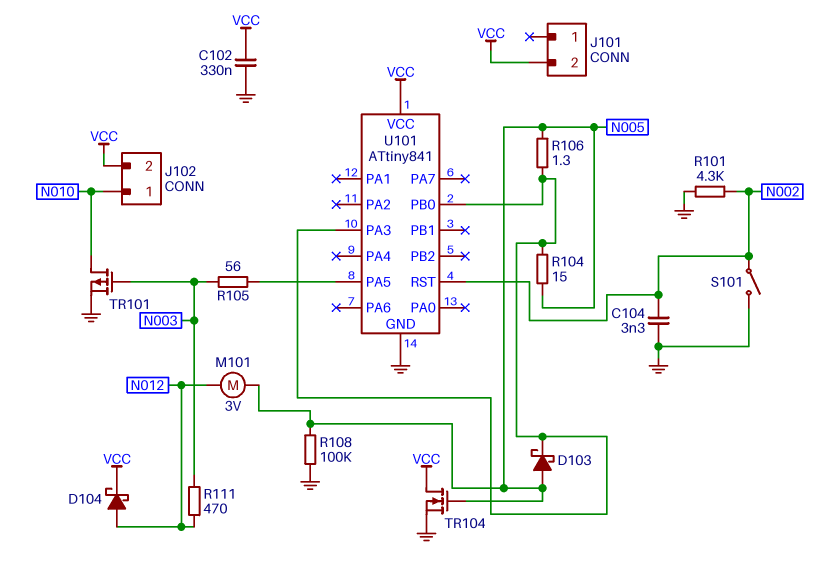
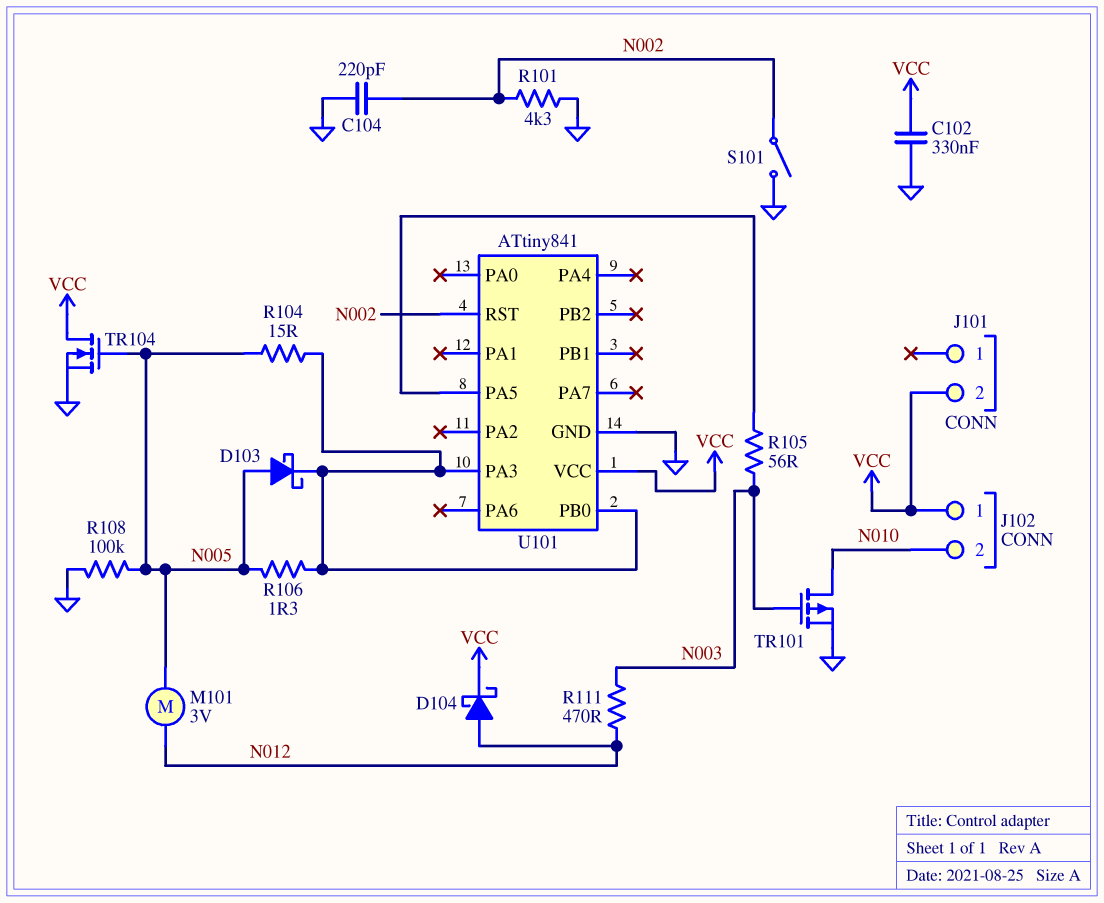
C104: 3.3nF (GND, N002) -> 220pF (GND, N002)
J102 pin 1: N010 -> VCC
J102 pin 2: VCC -> N010

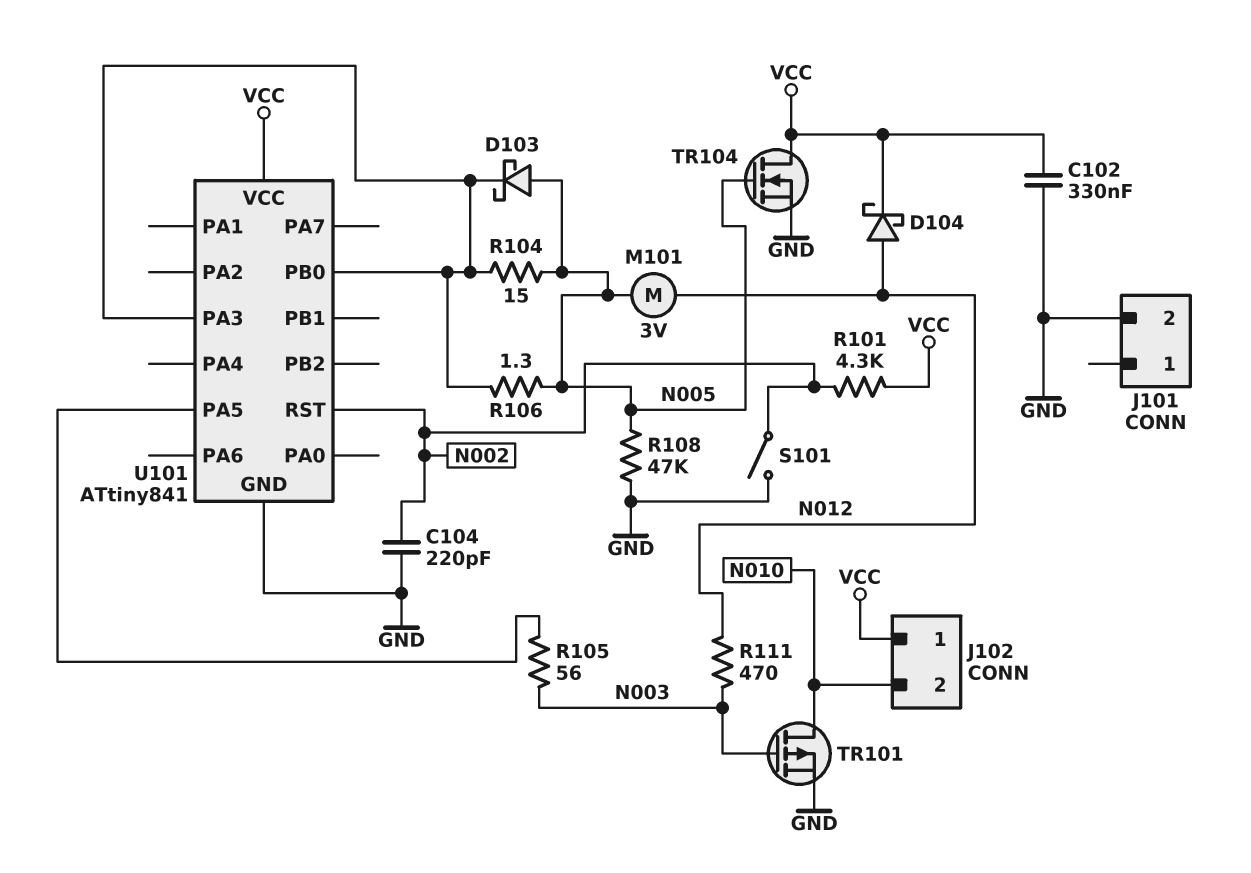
J101 pin 2: VCC -> GND
R101: 4.3k (GND, N002) -> 4.3k (N002, VCC)
R108: 100k (GND, N005) -> 47k (GND, N005)

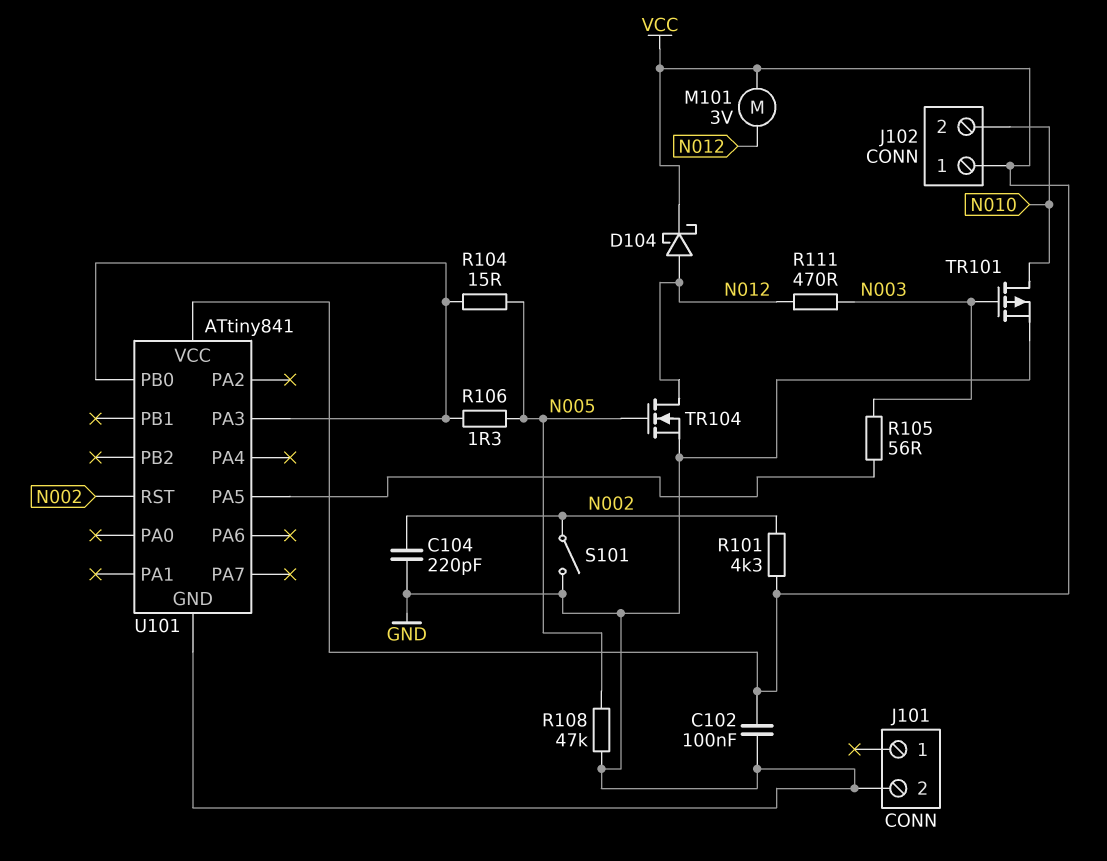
C102: 330nF (GND, VCC) -> 100nF (GND, VCC)
D103: schottky (A N005, K U101/PA3) -> none
M101: motor 3V (N005, N012) -> motor 3V (N012, VCC)
TR104: NMOS (G N005, D VCC, S GND) -> NMOS (G N005, D N012, S GND)

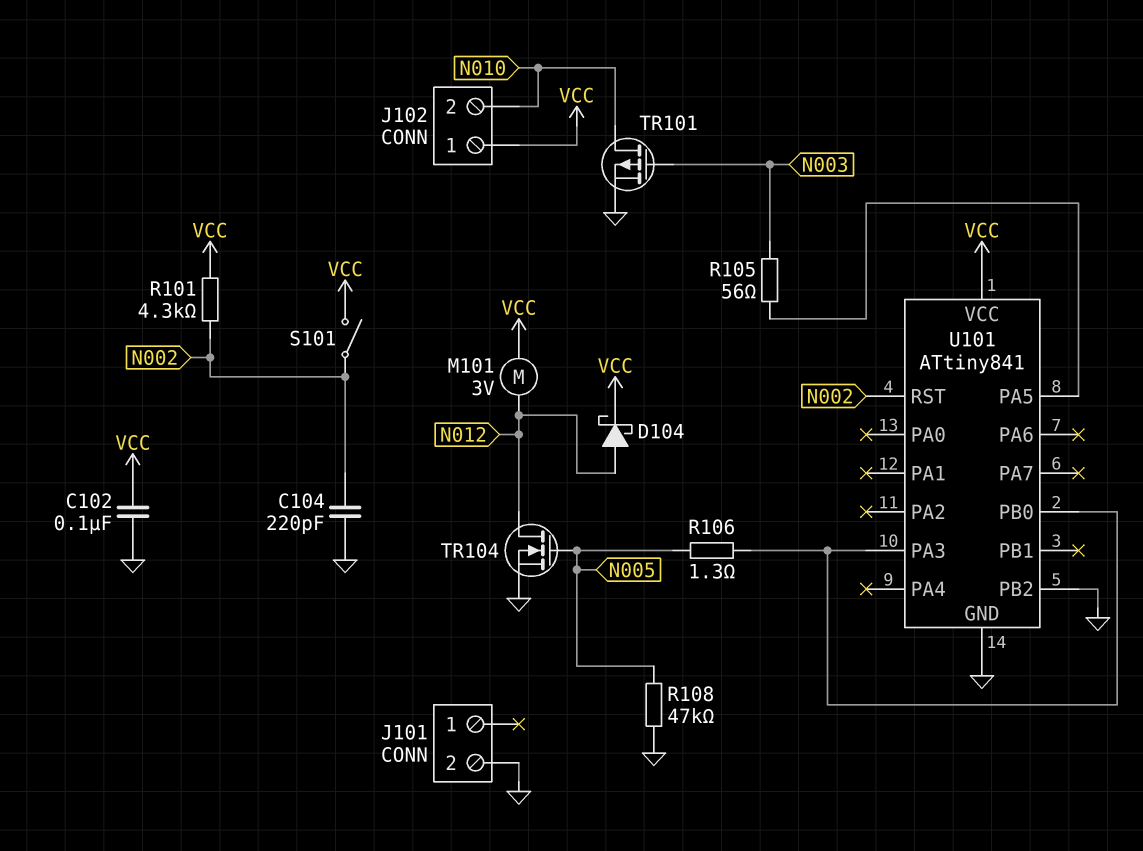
R104: 15 (N005, U101/PA3) -> none
R111: 470 (N003, N012) -> none
S101: switch (GND, N002) -> switch (N002, VCC)
U101 pin PB2: none -> GND

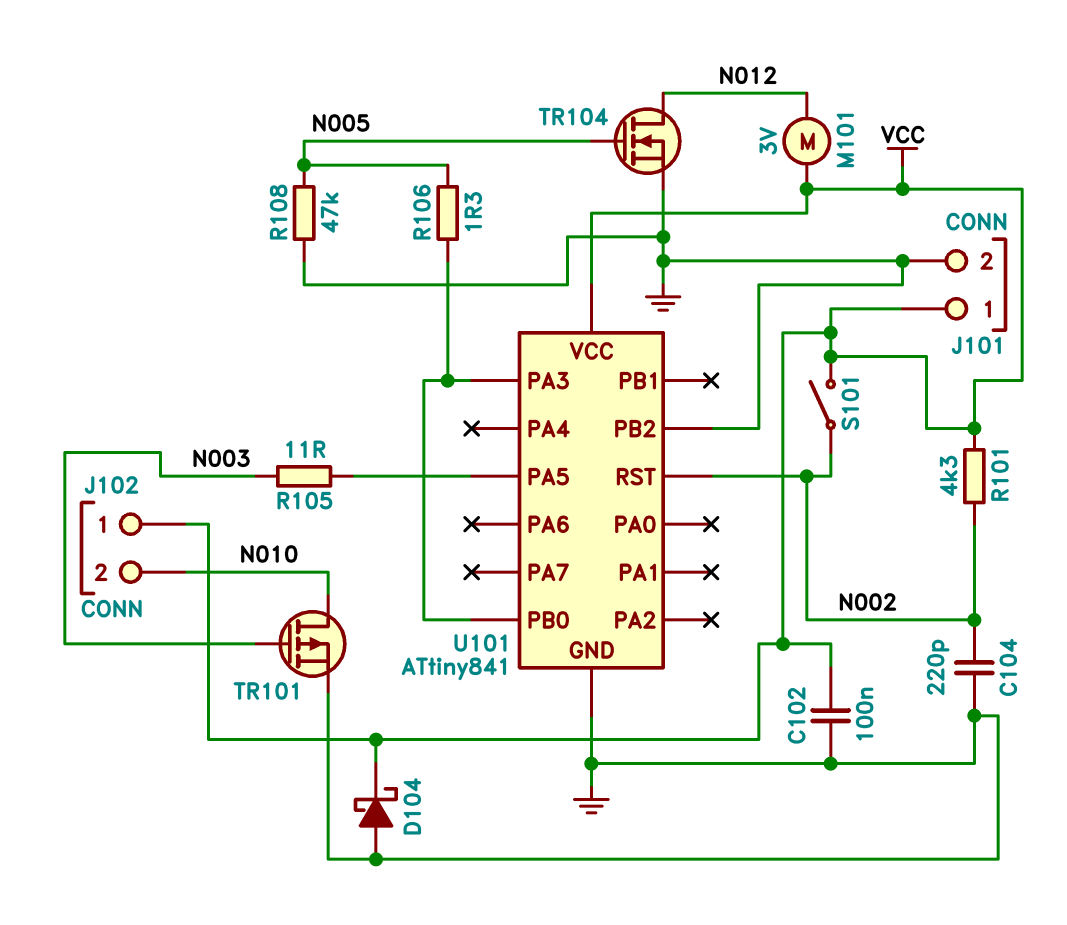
D104: schottky (A N012, K VCC) -> schottky (A GND, K VCC)
J101 pin 1: none -> VCC
R105: 56 (N003, U101/PA5) -> 11 (N003, U101/PA5)

